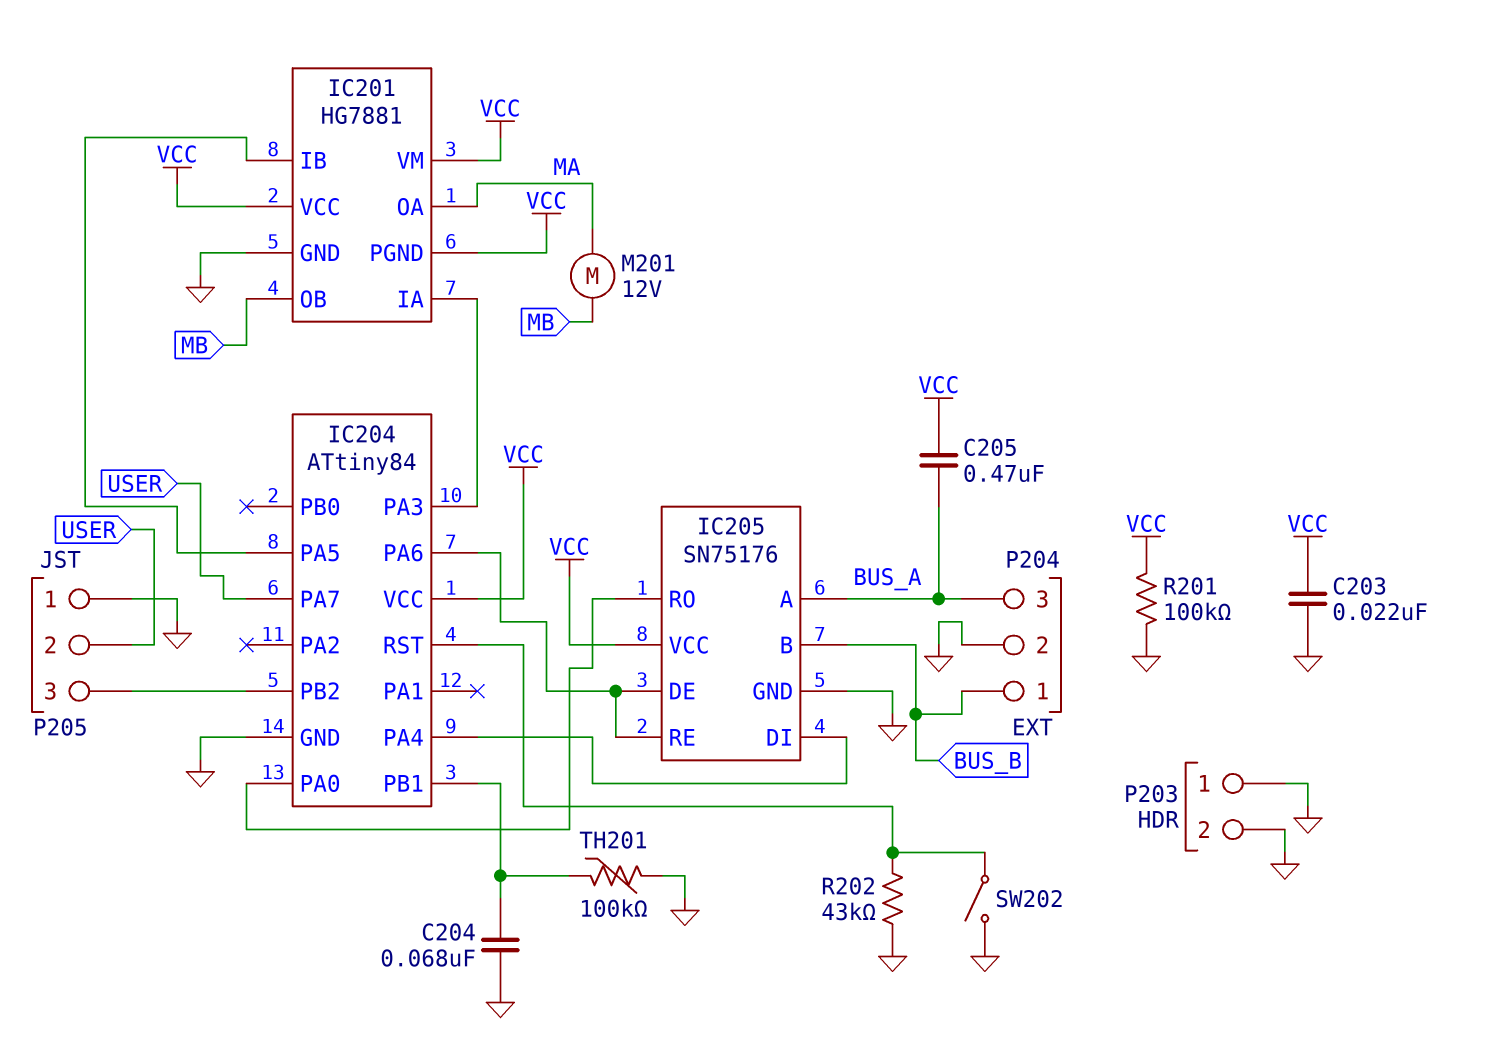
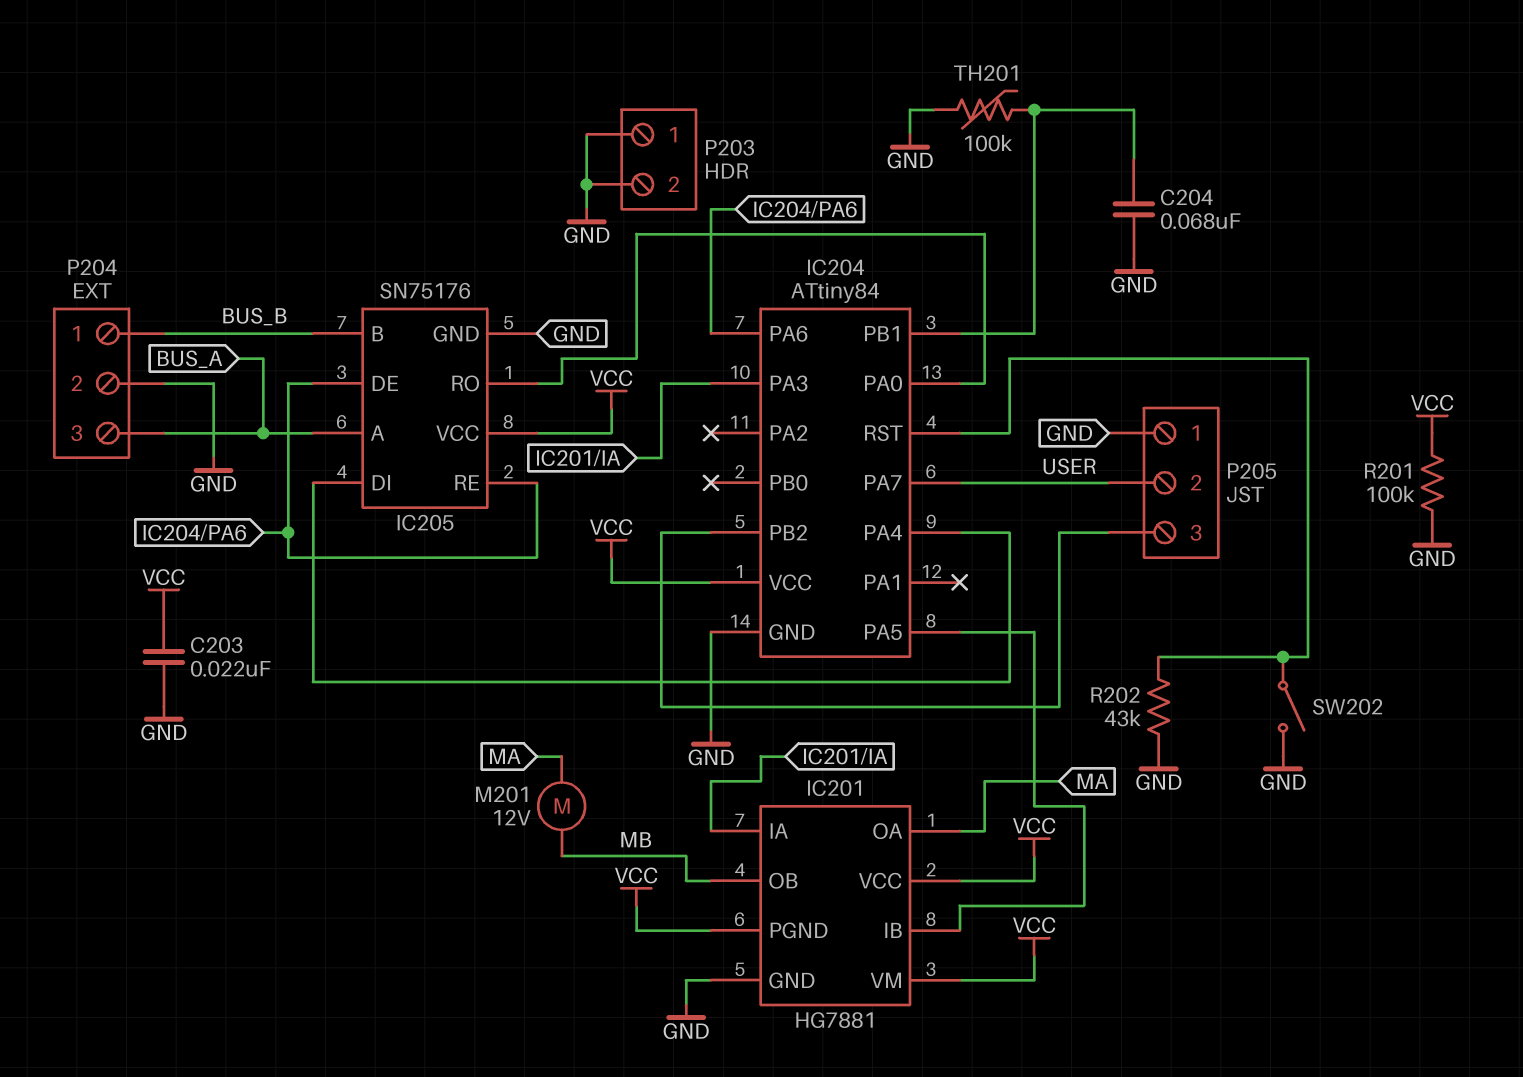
C205: 470nF (BUS_A, VCC) -> none

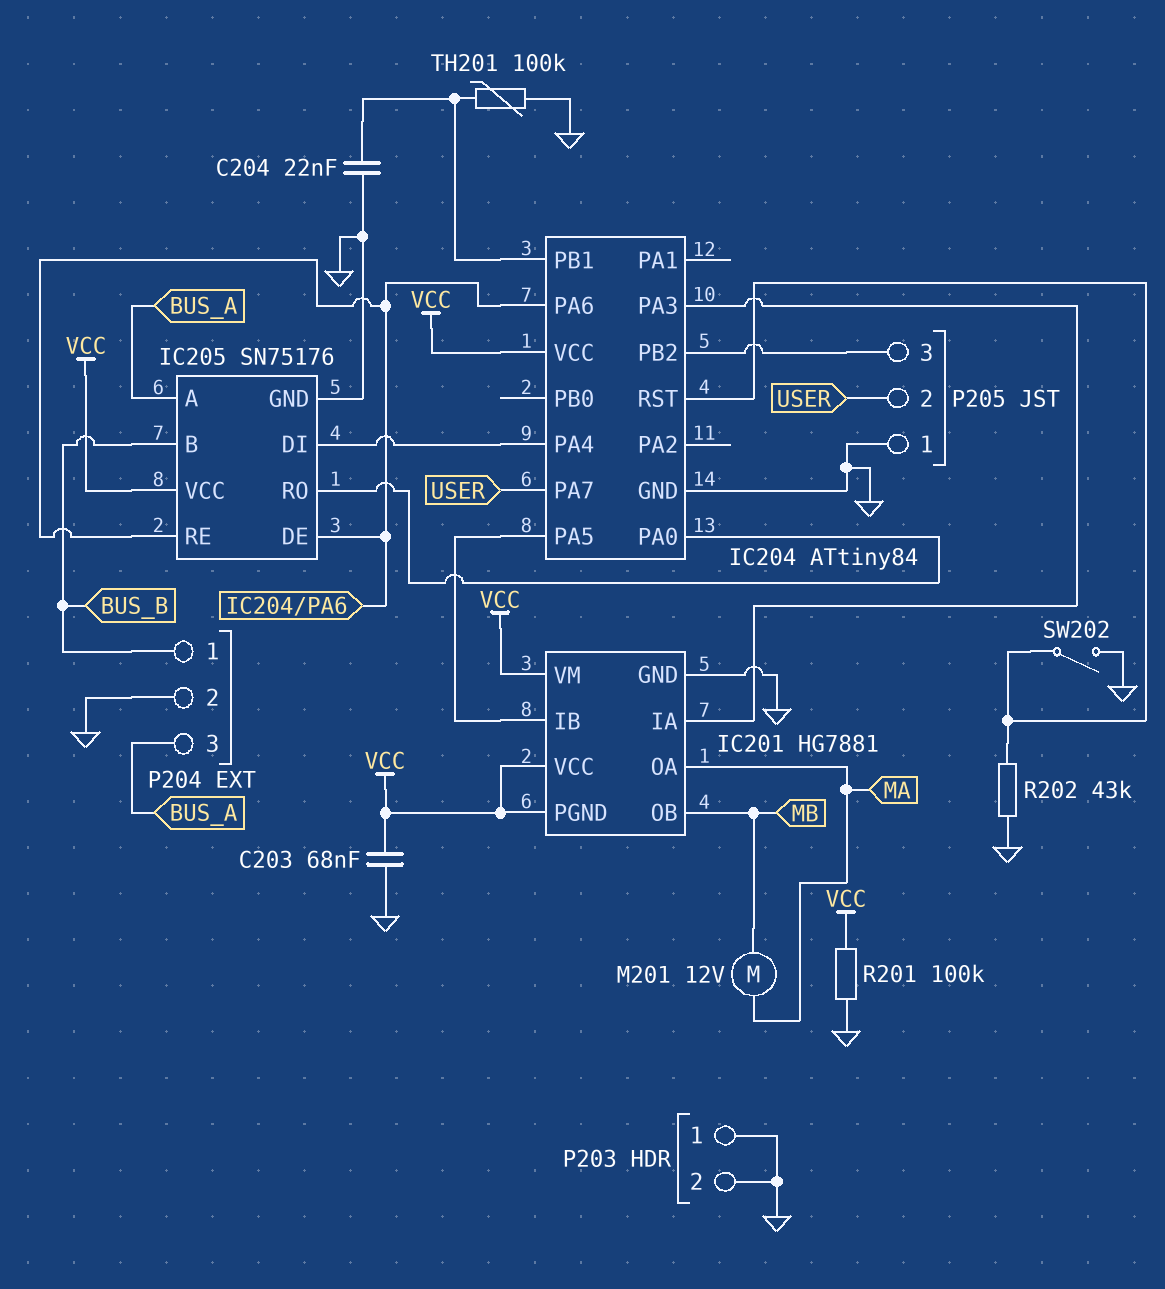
C203: 22nF (GND, VCC) -> 68nF (GND, VCC)
C204: 68nF (GND, IC204/PB1) -> 22nF (GND, IC204/PB1)

